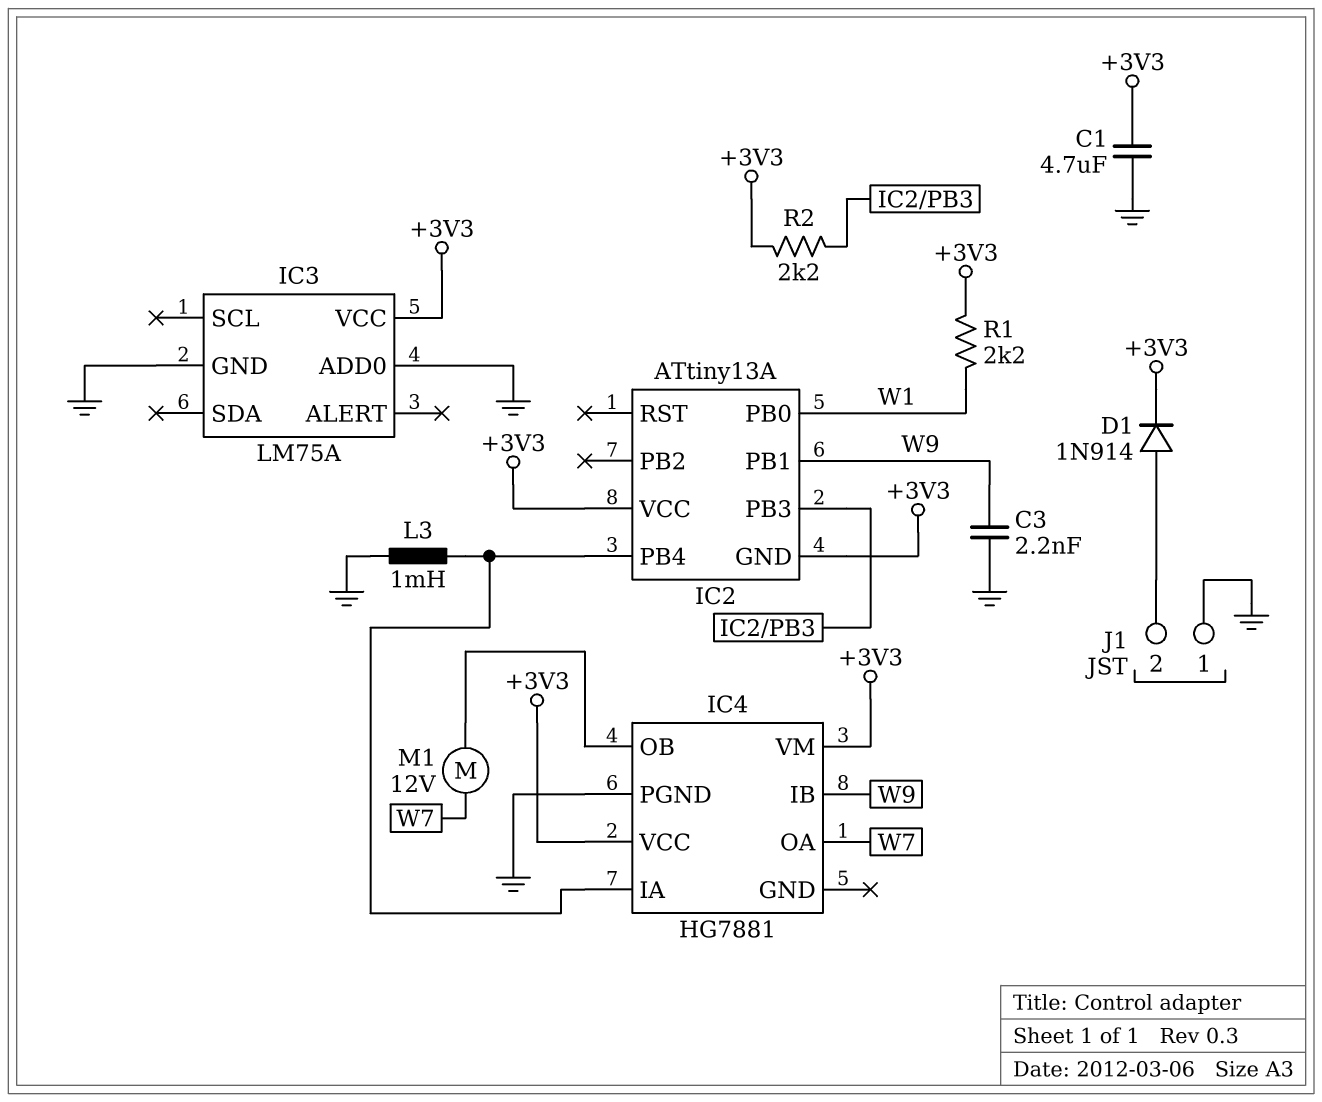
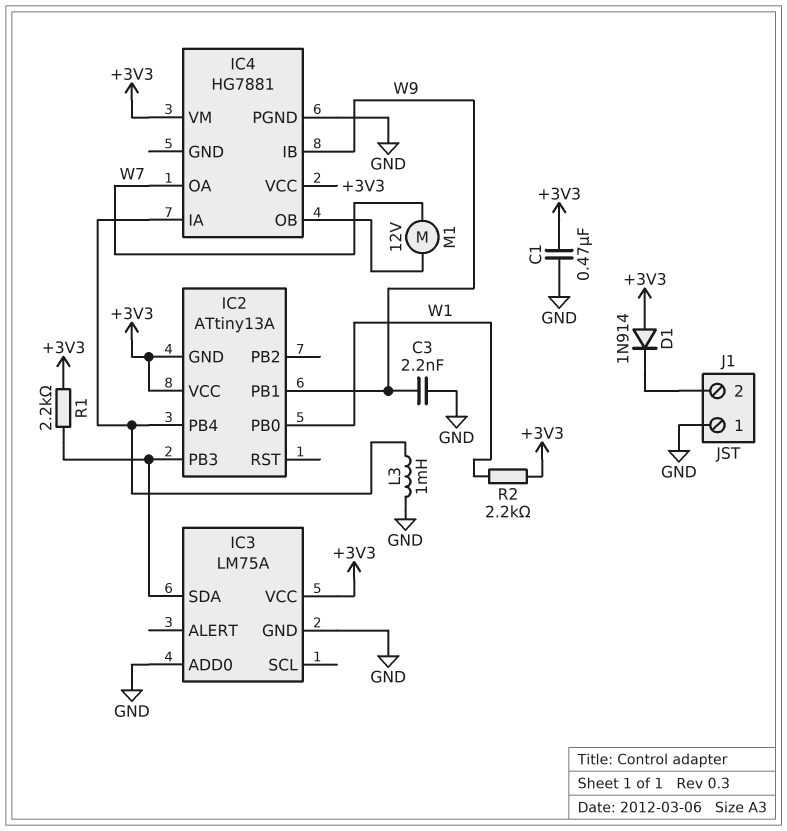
C1: 4.7uF (+3V3, GND) -> 470nF (+3V3, GND)
D1: diode 1N914 (A J1/2, K +3V3) -> diode 1N914 (A +3V3, K J1/2)
IC3 pin SDA: none -> IC2/PB3
R1: 2.2k (+3V3, W1) -> 2.2k (+3V3, IC2/PB3)
R2: 2.2k (+3V3, IC2/PB3) -> 2.2k (+3V3, W1)

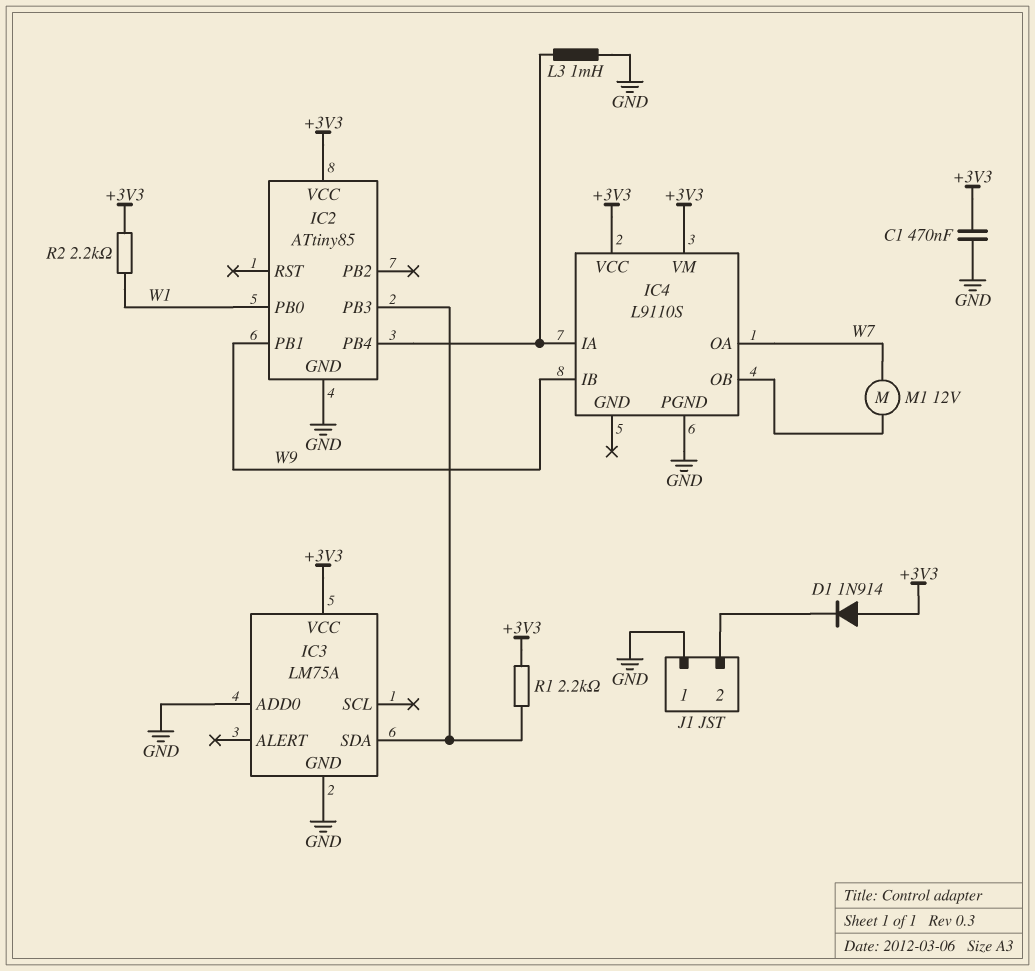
C3: 2.2nF (GND, W9) -> none
IC2: ATtiny13A -> ATtiny85
IC2 pin GND: +3V3 -> GND
IC4: HG7881 -> L9110S

